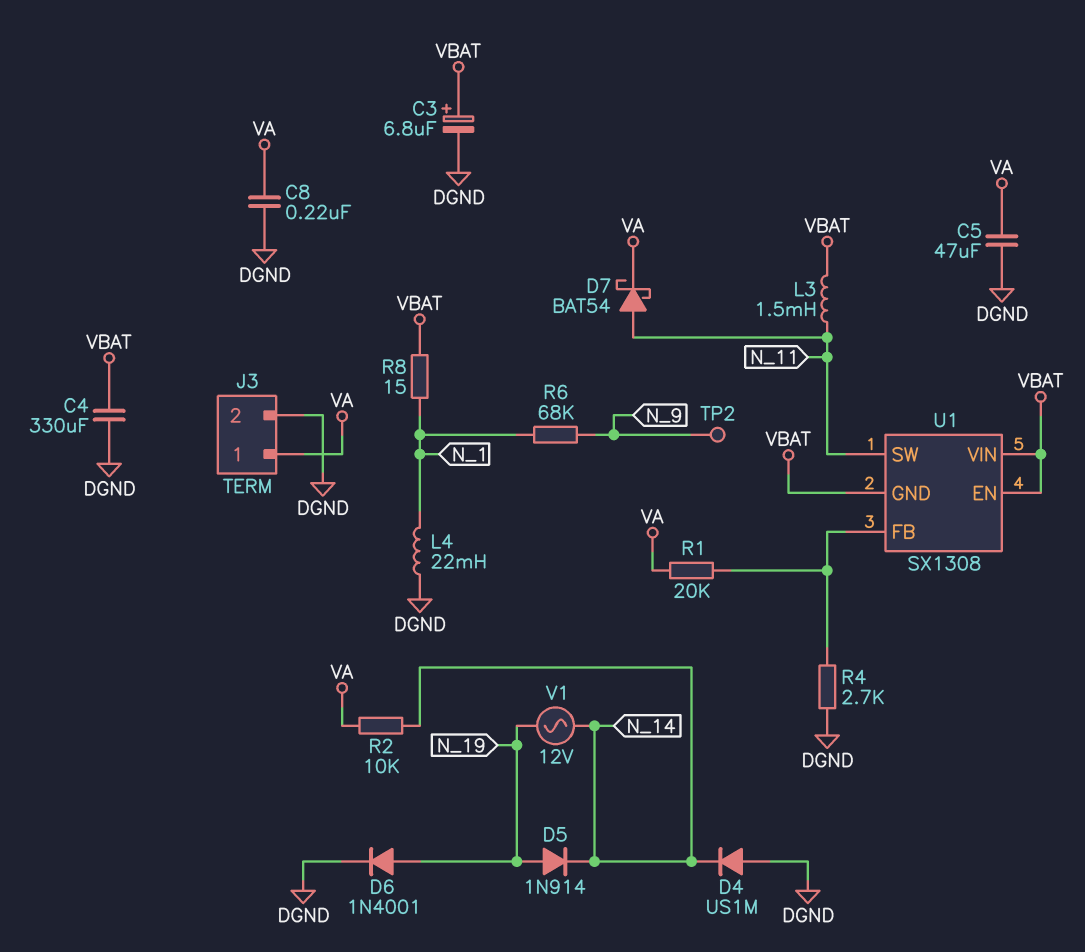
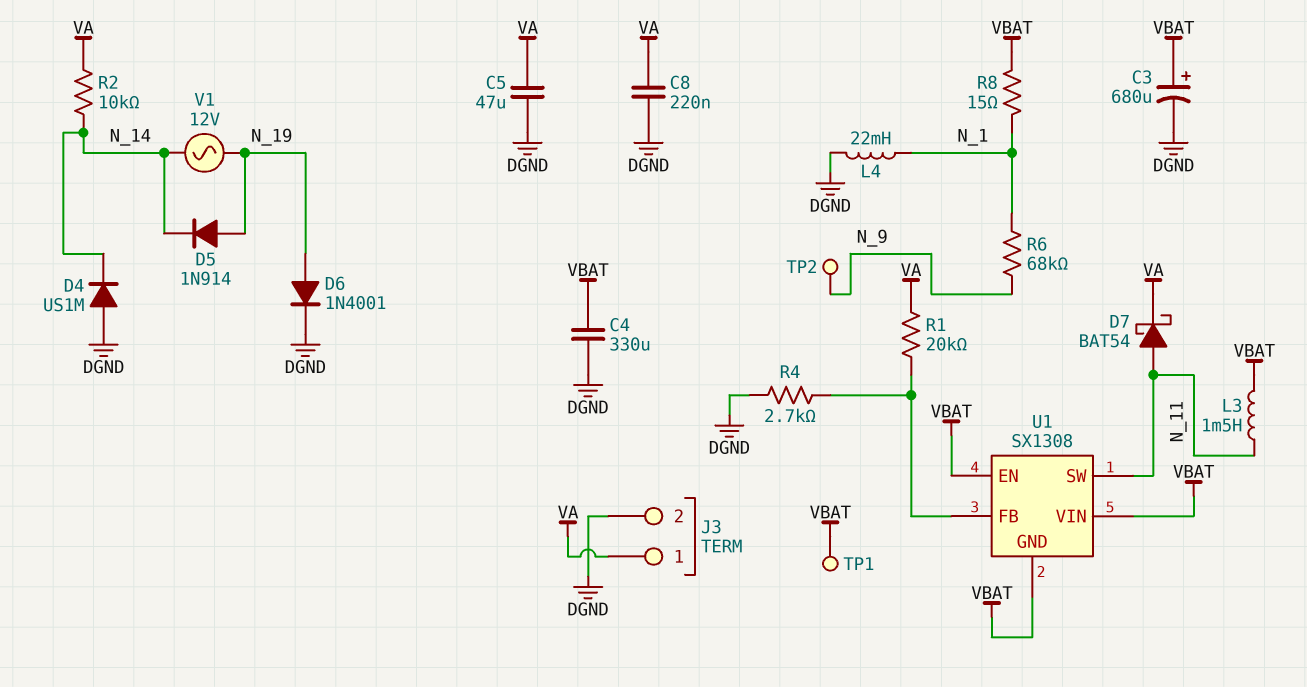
C3: 6.8uF (plus VBAT, minus DGND) -> 680uF (plus VBAT, minus DGND)
TP1: none -> test point (VBAT)

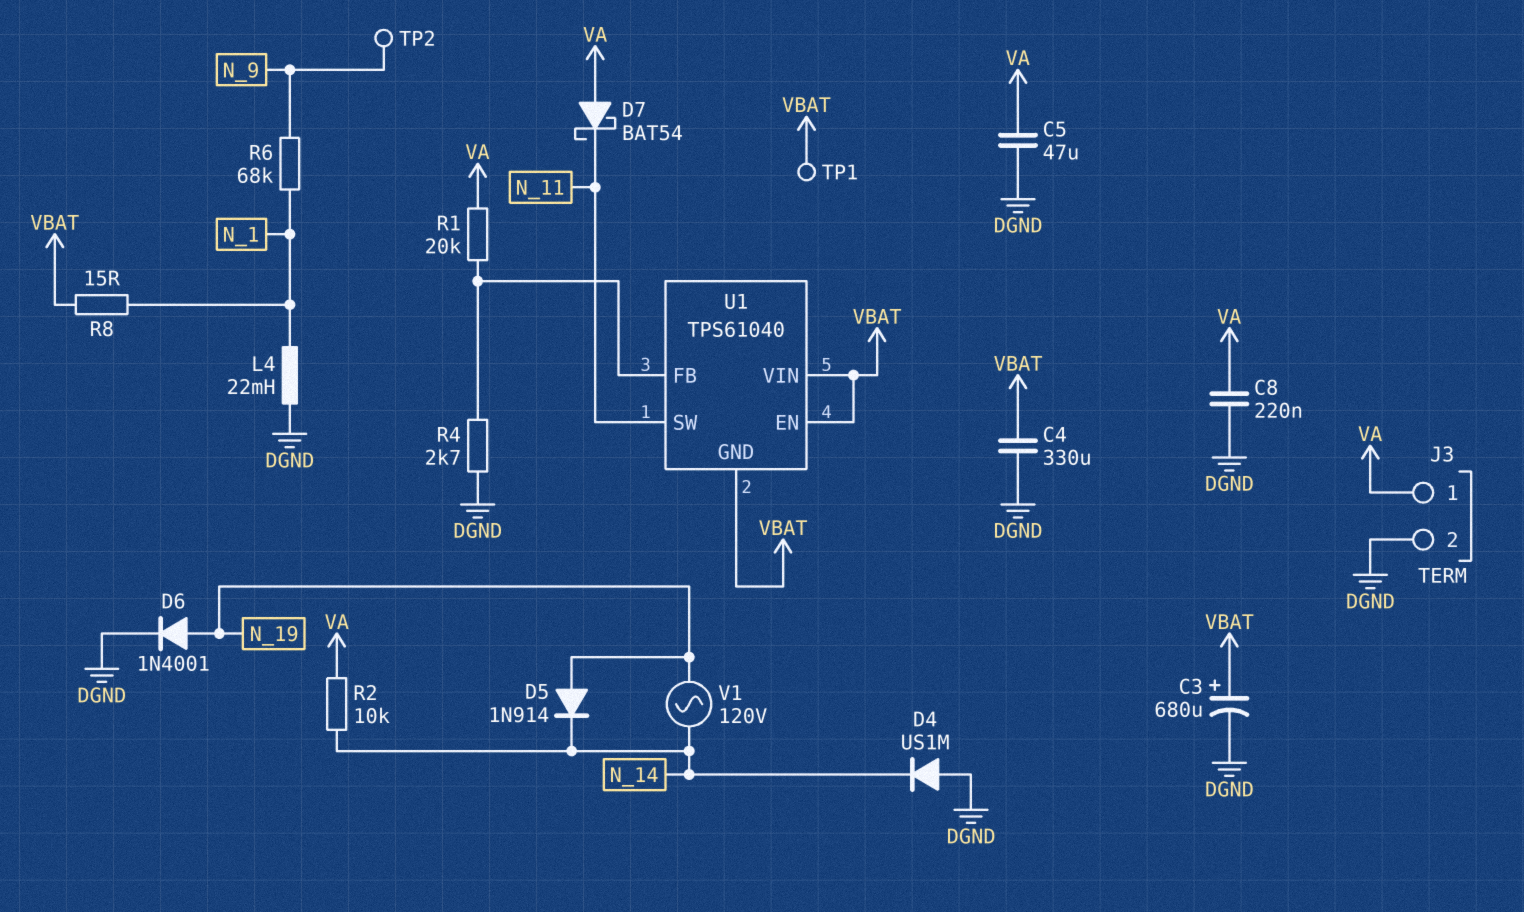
D7: schottky BAT54 (A N_11, K VA) -> schottky BAT54 (A VA, K N_11)
L3: 1.5mH (N_11, VBAT) -> none
U1: SX1308 -> TPS61040
V1: AC 12V (N_14, N_19) -> AC 120V (N_14, N_19)

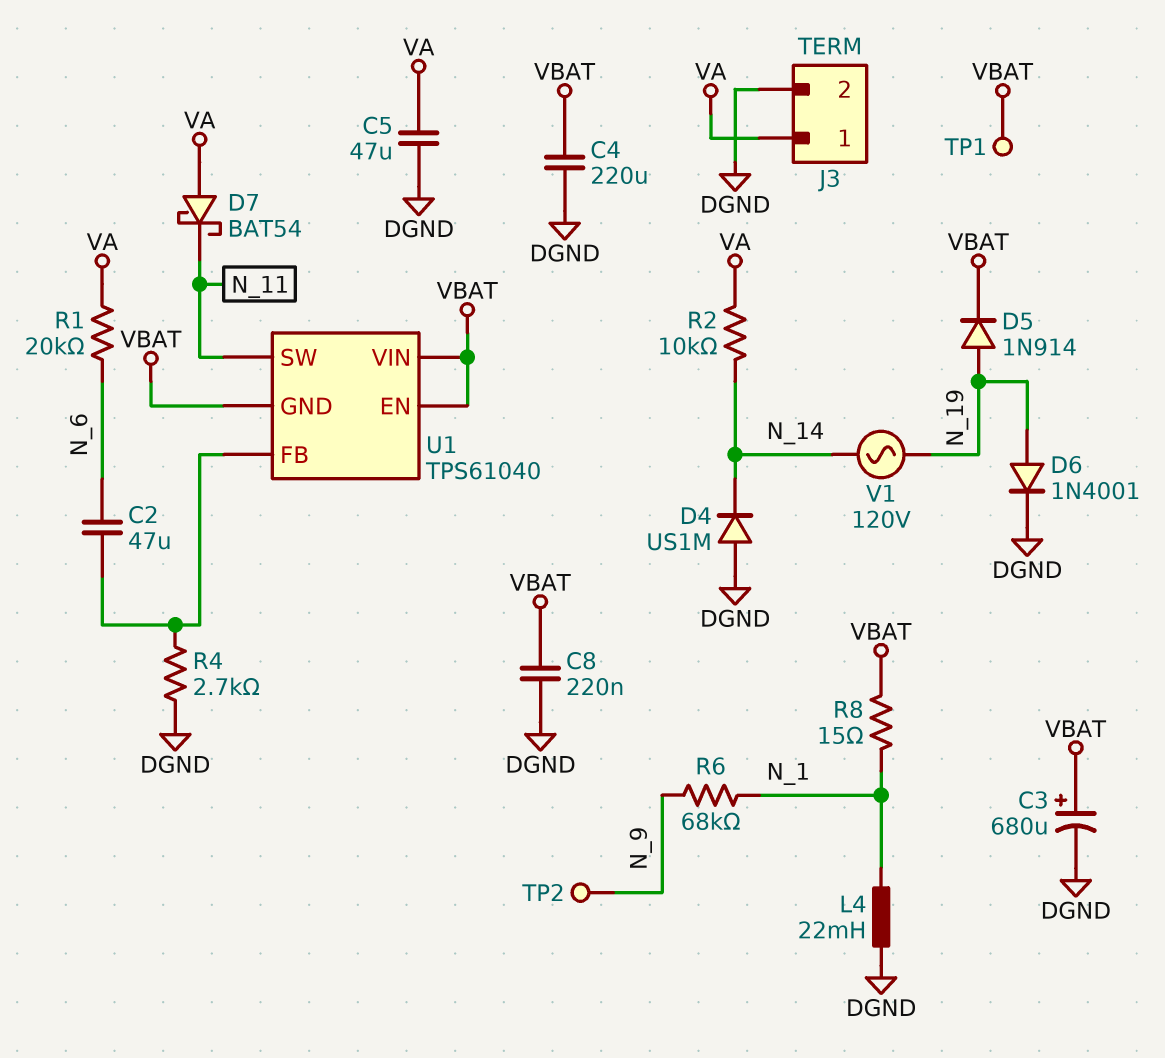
C2: none -> 47uF (N_6, U1/FB)
C4: 330uF (DGND, VBAT) -> 220uF (DGND, VBAT)
C8: 220nF (DGND, VA) -> 220nF (DGND, VBAT)
D5: diode 1N914 (A N_19, K N_14) -> diode 1N914 (A N_19, K VBAT)
R1: 20k (U1/FB, VA) -> 20k (N_6, VA)

